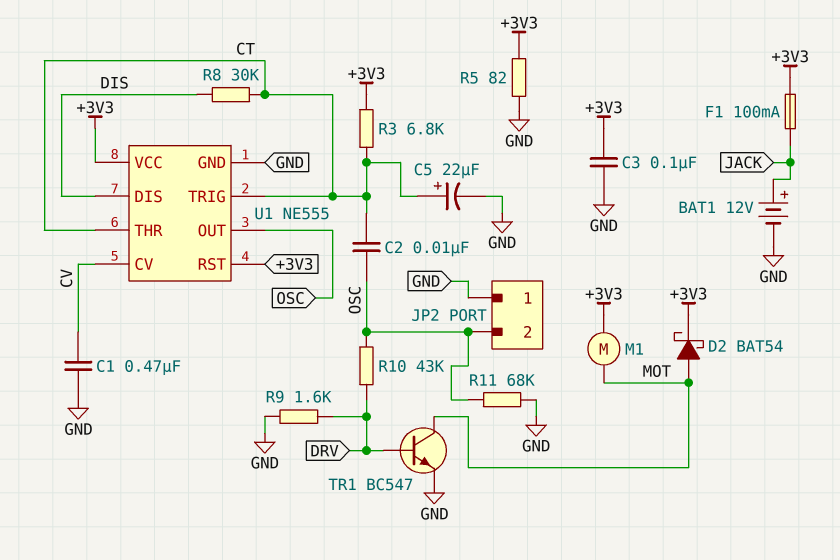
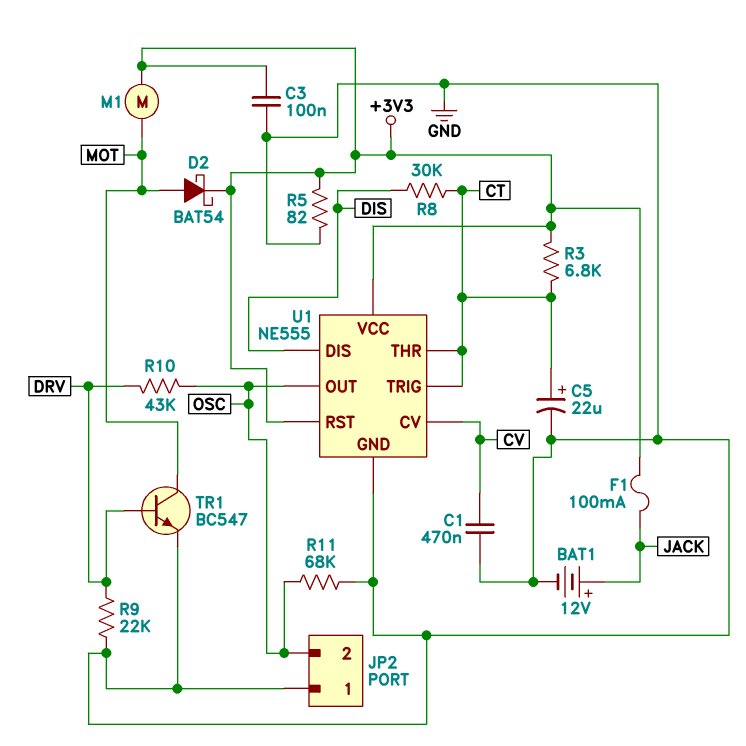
C2: 10nF (CT, OSC) -> none
R9: 1.6k (DRV, GND) -> 22k (DRV, GND)

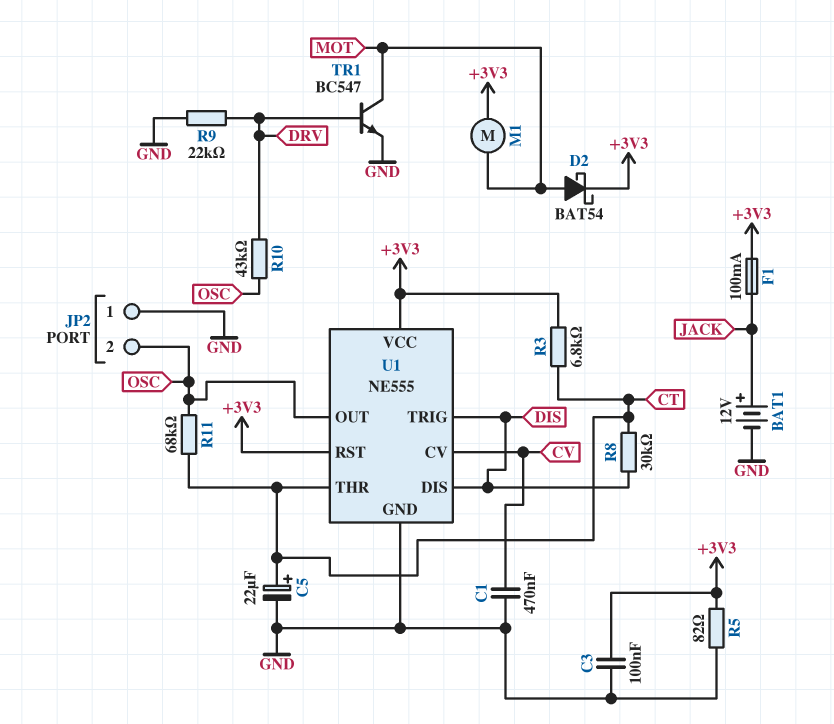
R11: 68k (GND, OSC) -> 68k (CT, OSC)
U1 pin TRIG: CT -> DIS

